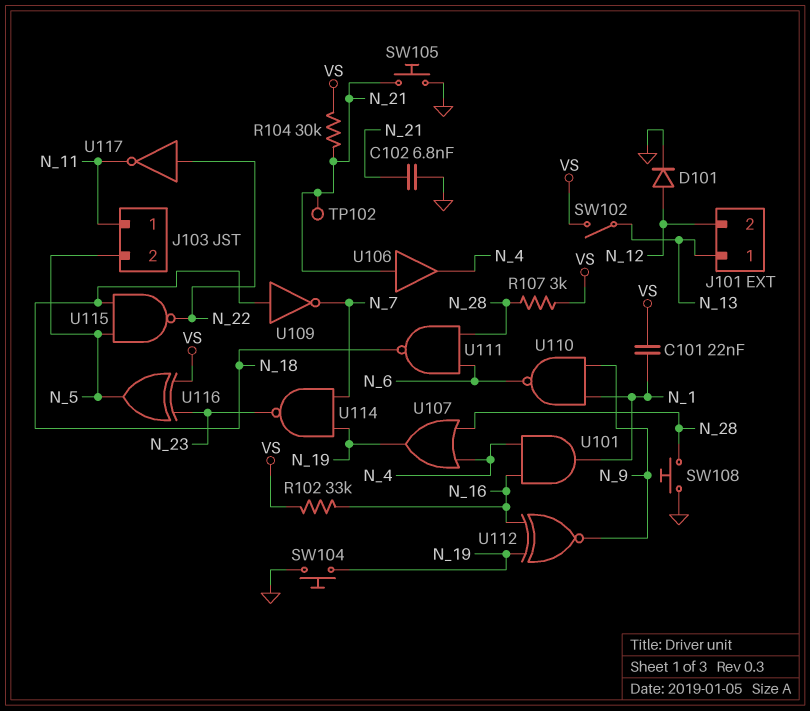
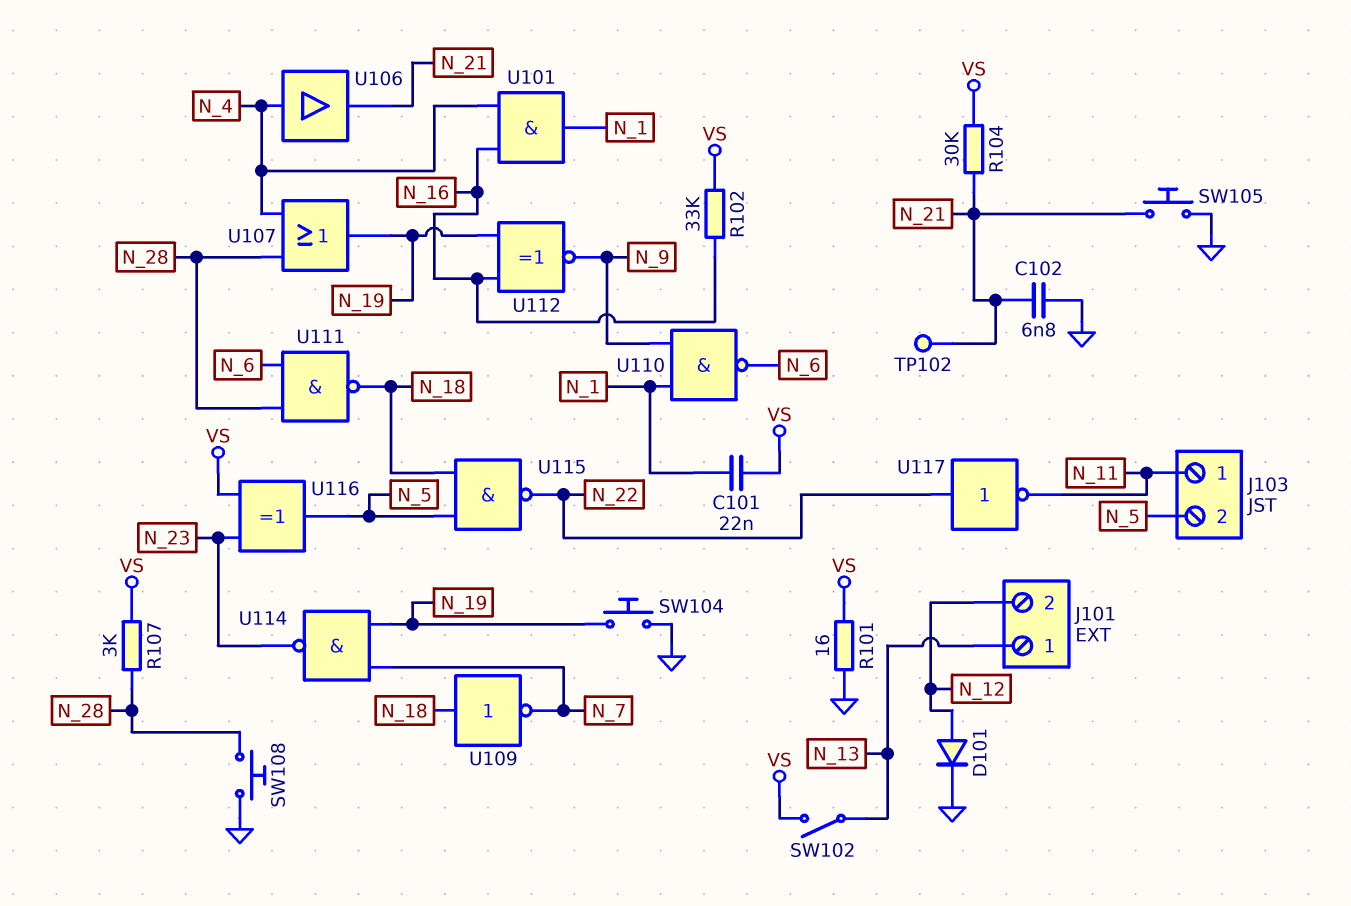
R101: none -> 16 (GND, VS)
U106: buffer (in N_21, out N_4) -> buffer (in N_4, out N_21)

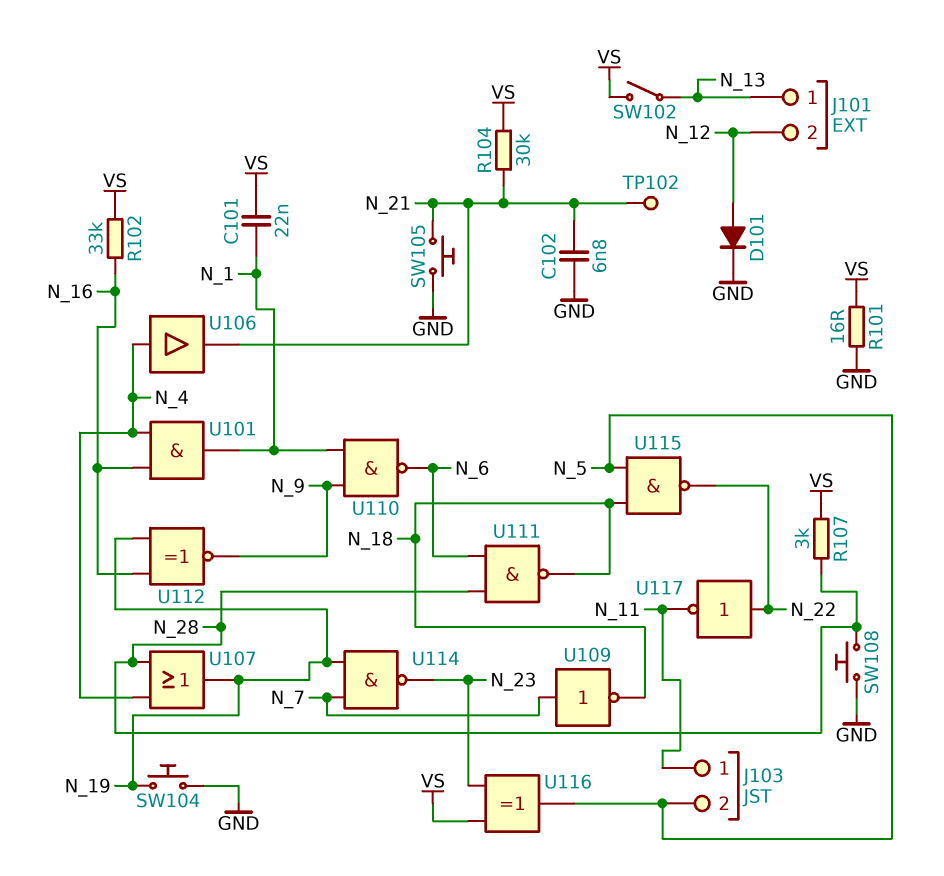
U109: NOT (in N_18, out N_7) -> NOT (in N_7, out N_18)

